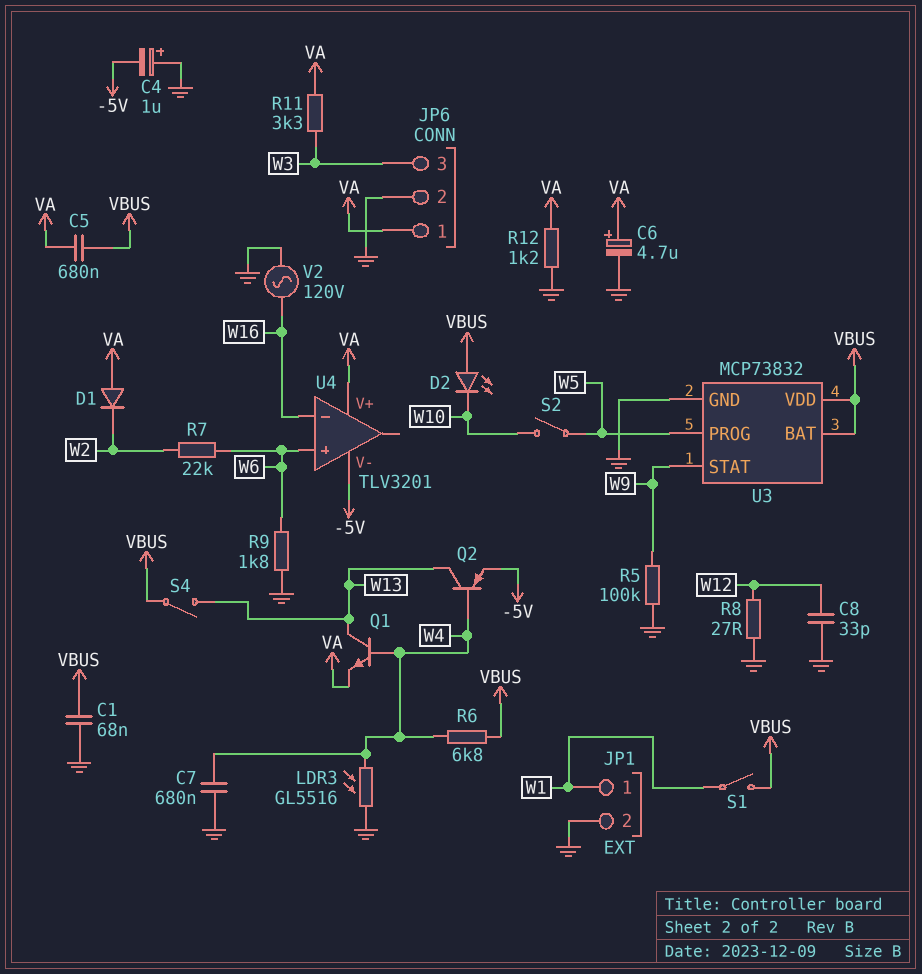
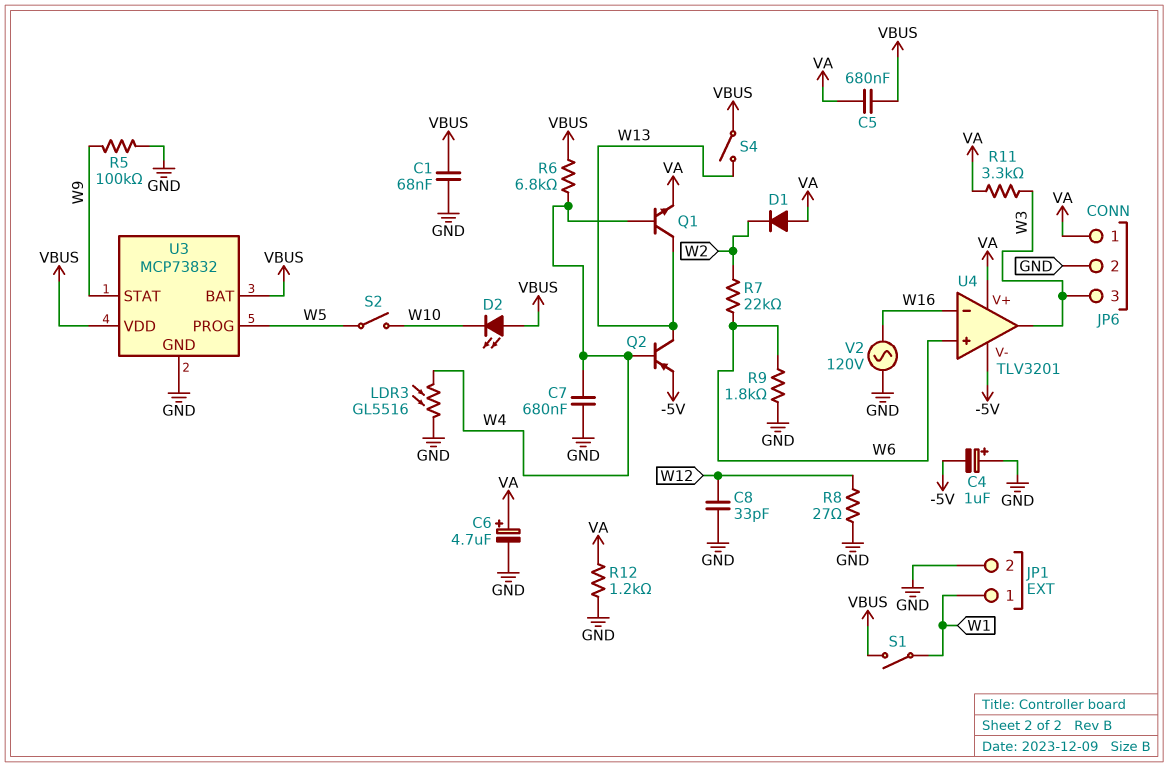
U4 pin out: none -> W3

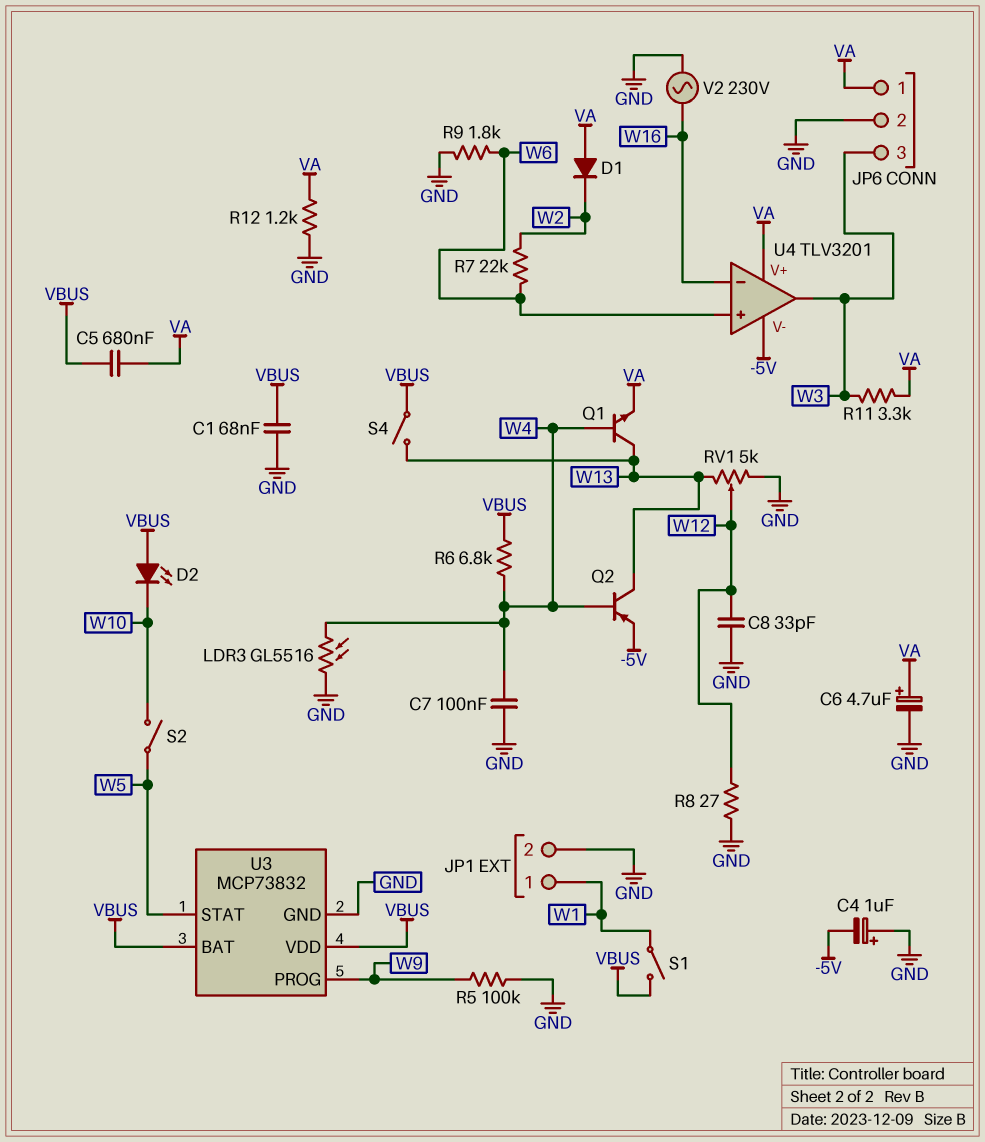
C7: 680nF (GND, W4) -> 100nF (GND, W4)
RV1: none -> 5k (GND, W13, wiper W12)
U3 pin PROG: W5 -> W9
U3 pin STAT: W9 -> W5
V2: AC 120V (GND, W16) -> AC 230V (GND, W16)

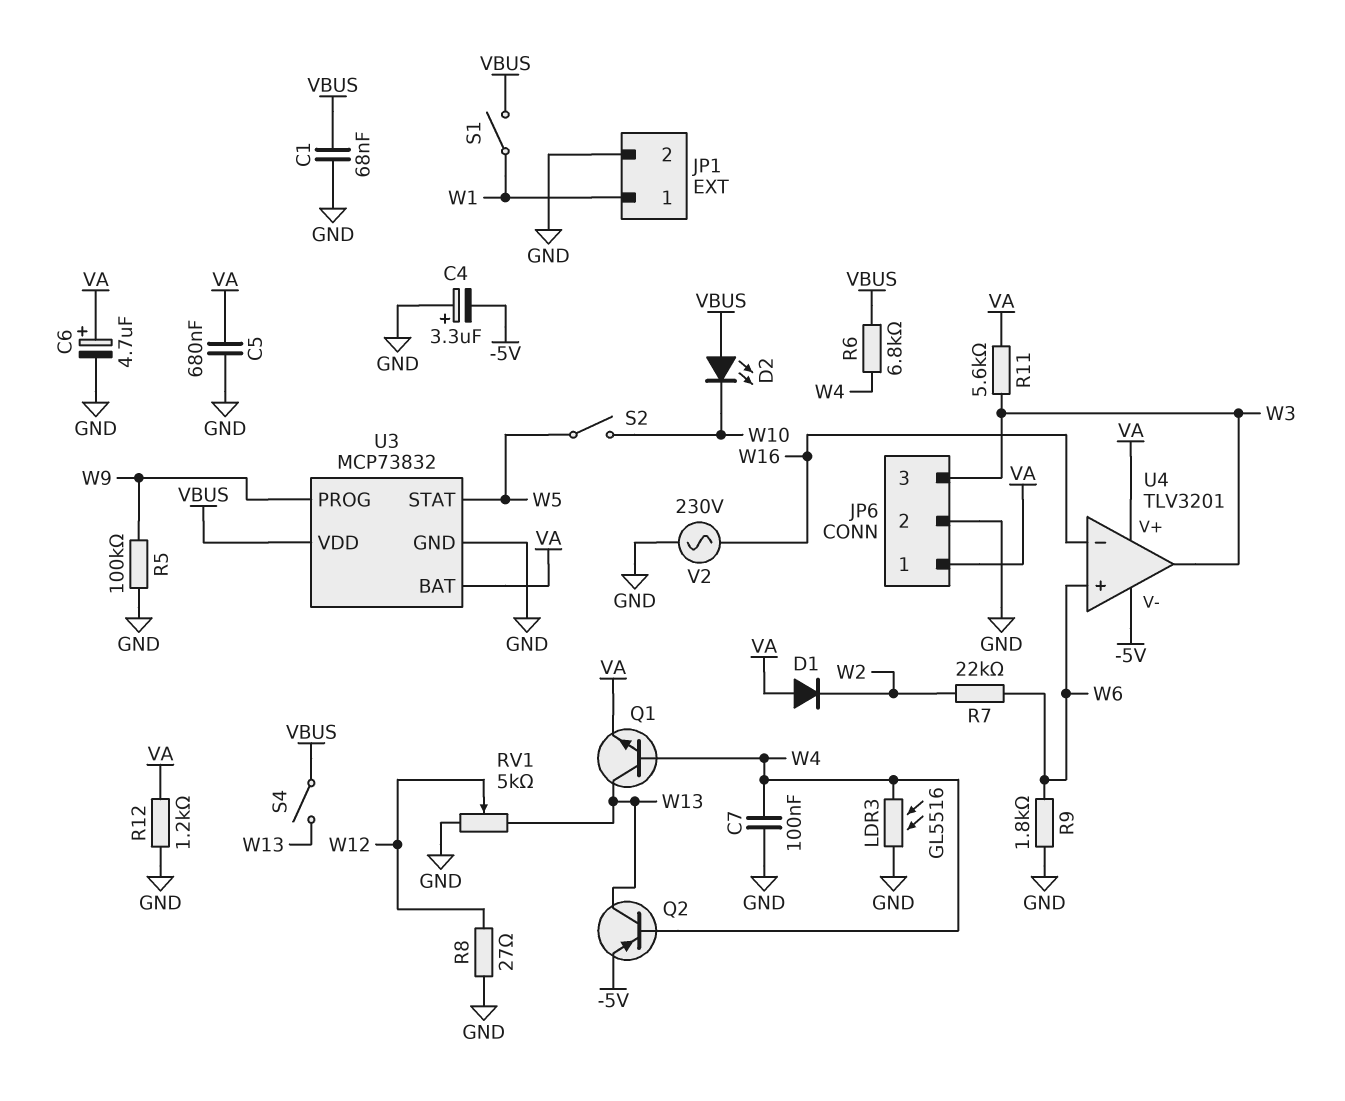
C4: 1uF (plus GND, minus -5V) -> 3.3uF (plus GND, minus -5V)
C5: 680nF (VA, VBUS) -> 680nF (GND, VA)
C8: 33pF (GND, W12) -> none
R11: 3.3k (VA, W3) -> 5.6k (VA, W3)
U3 pin BAT: VBUS -> VA

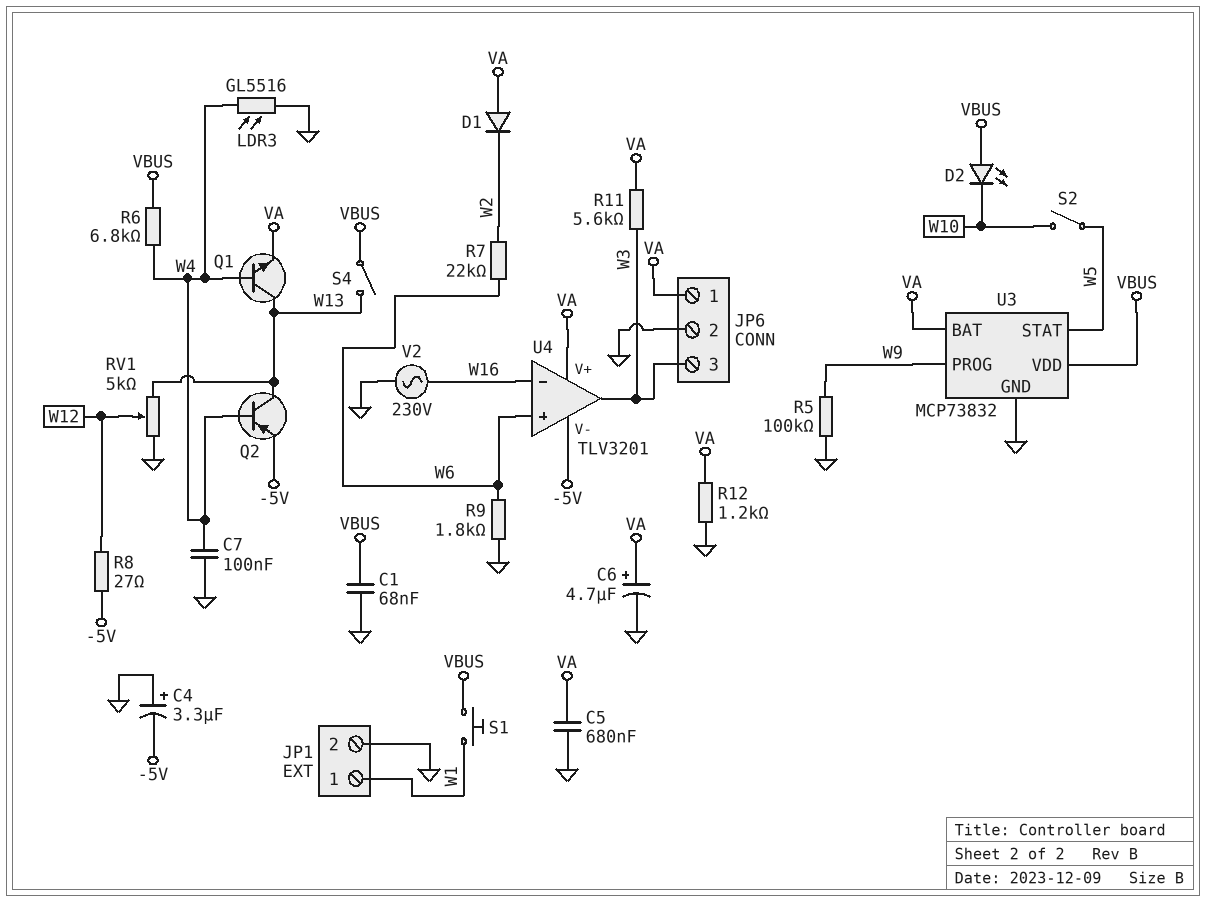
R8: 27 (GND, W12) -> 27 (-5V, W12)
S1: switch (VBUS, W1) -> button (VBUS, W1)

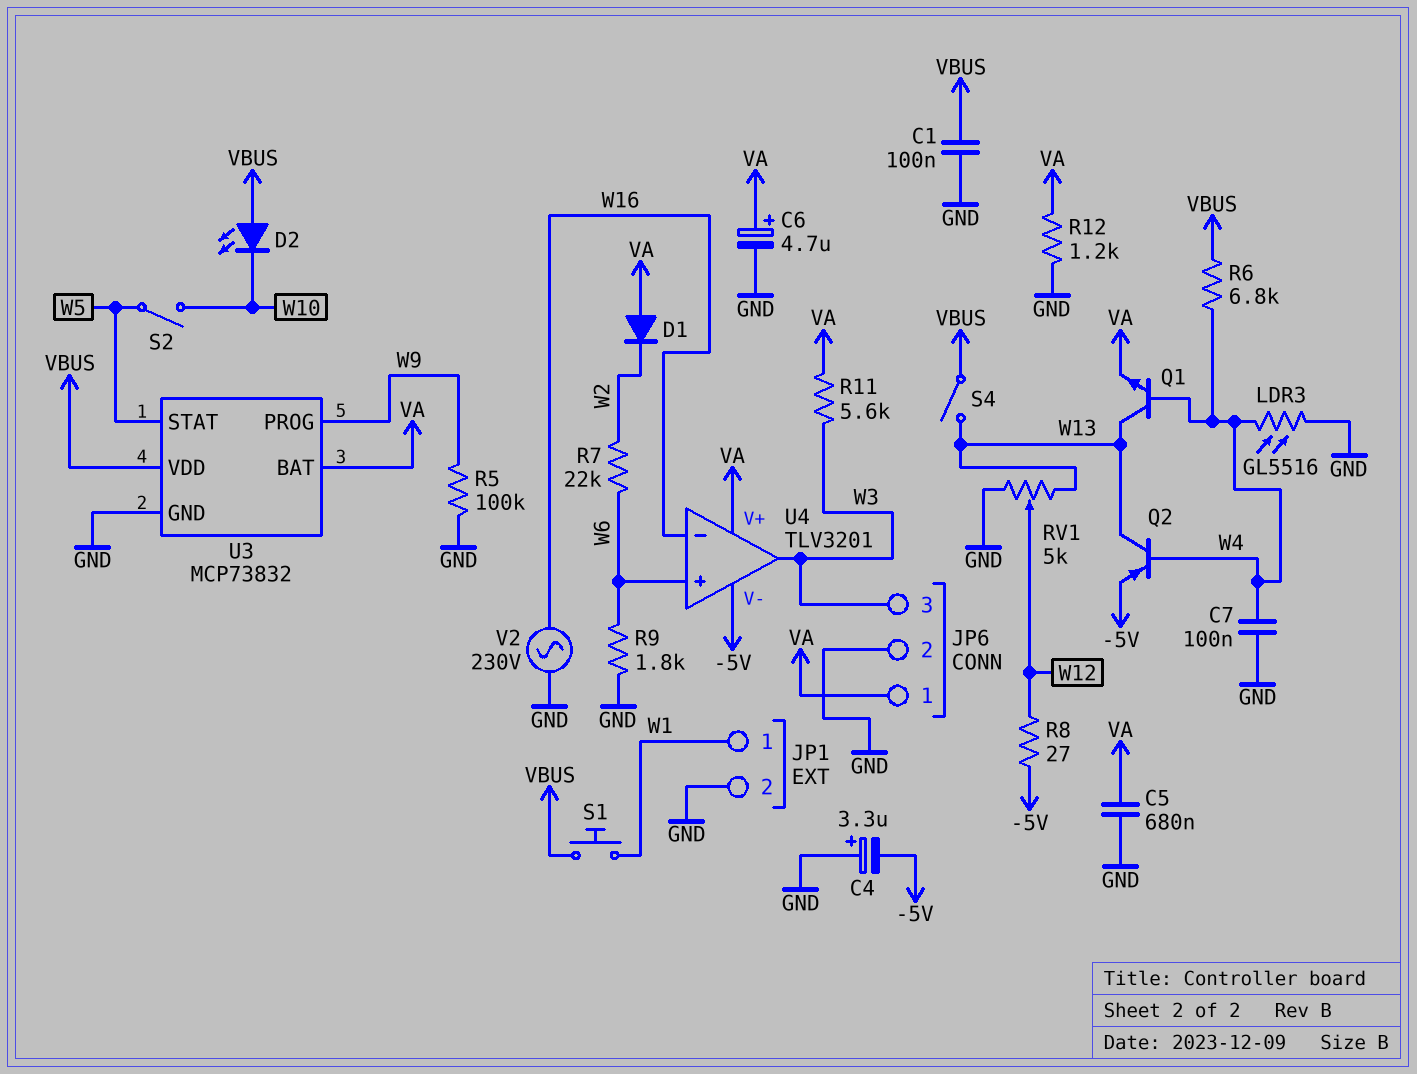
C1: 68nF (GND, VBUS) -> 100nF (GND, VBUS)

